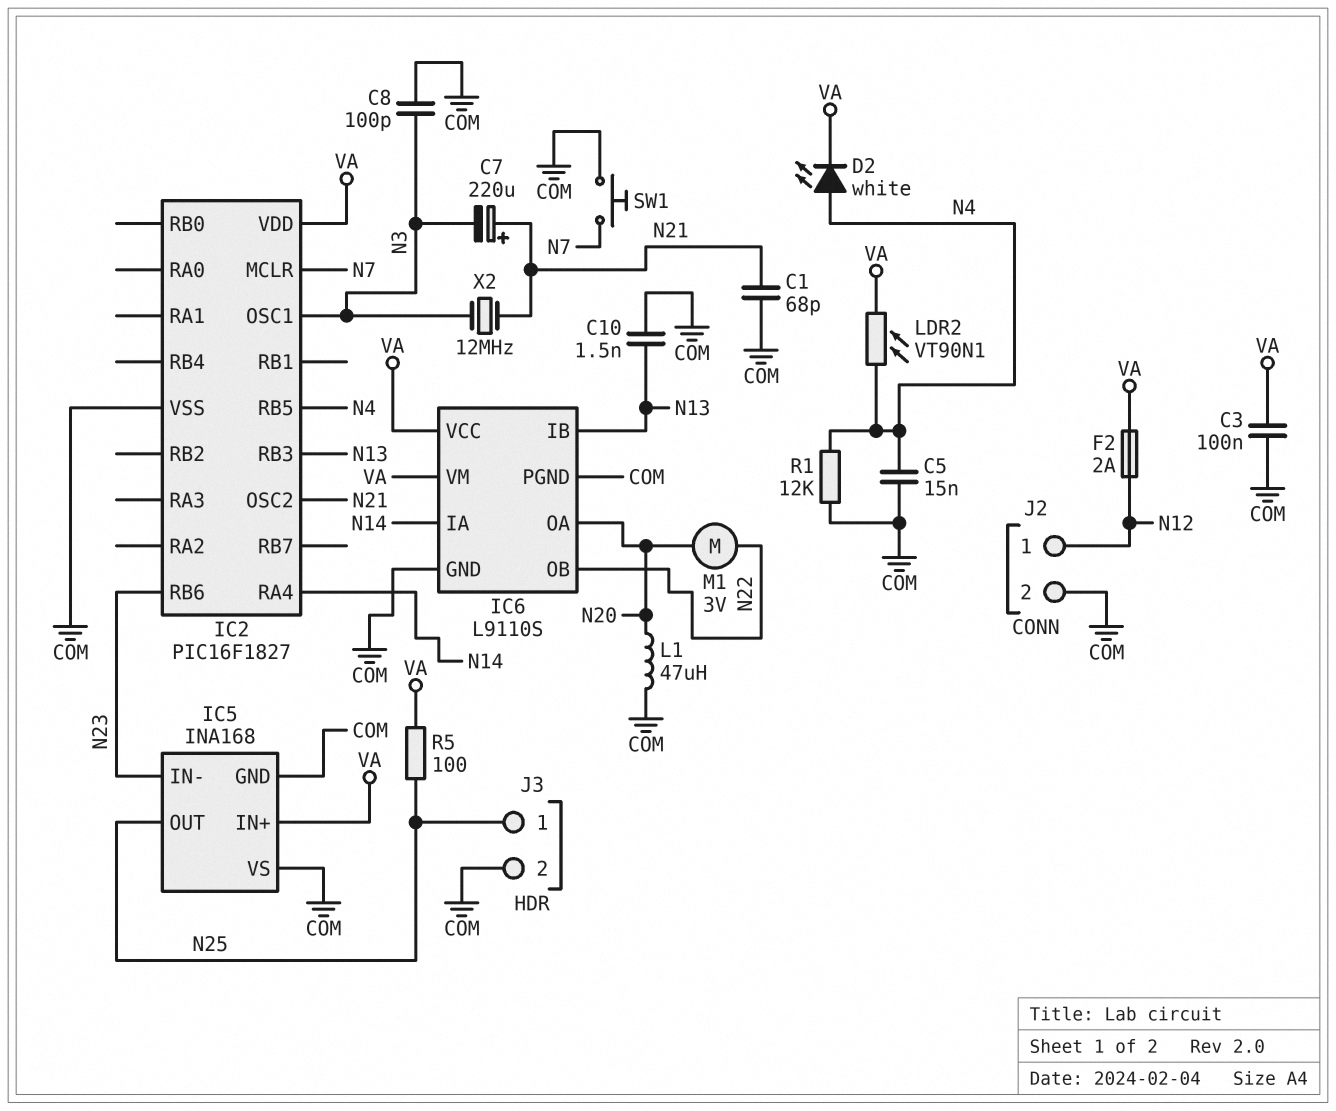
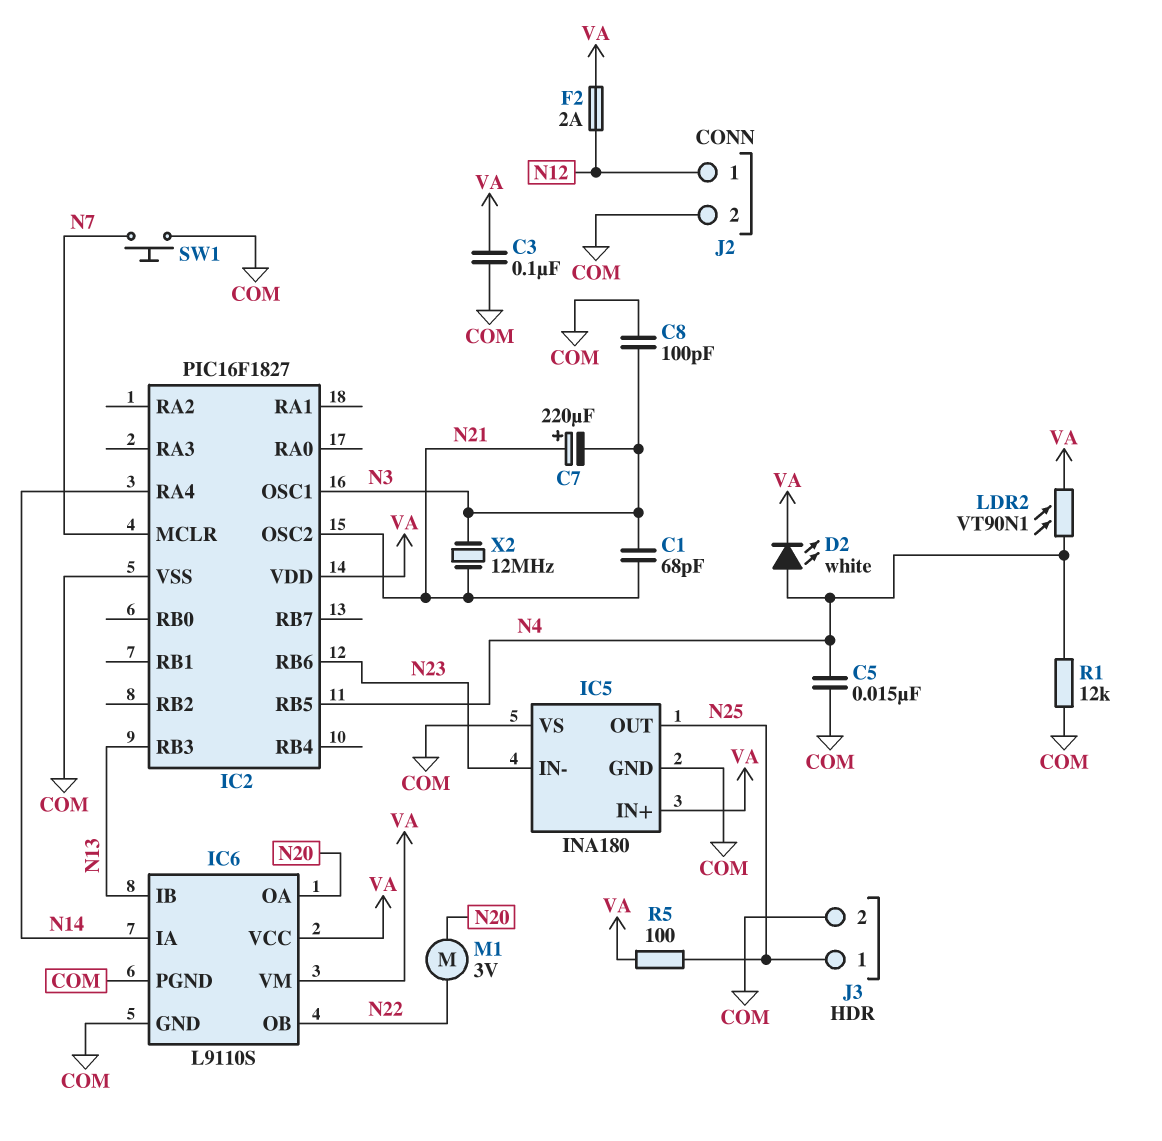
C1: 68pF (COM, N21) -> 68pF (N3, N21)
C10: 1.5nF (COM, N13) -> none
IC5: INA168 -> INA180
L1: 47uH (COM, N20) -> none

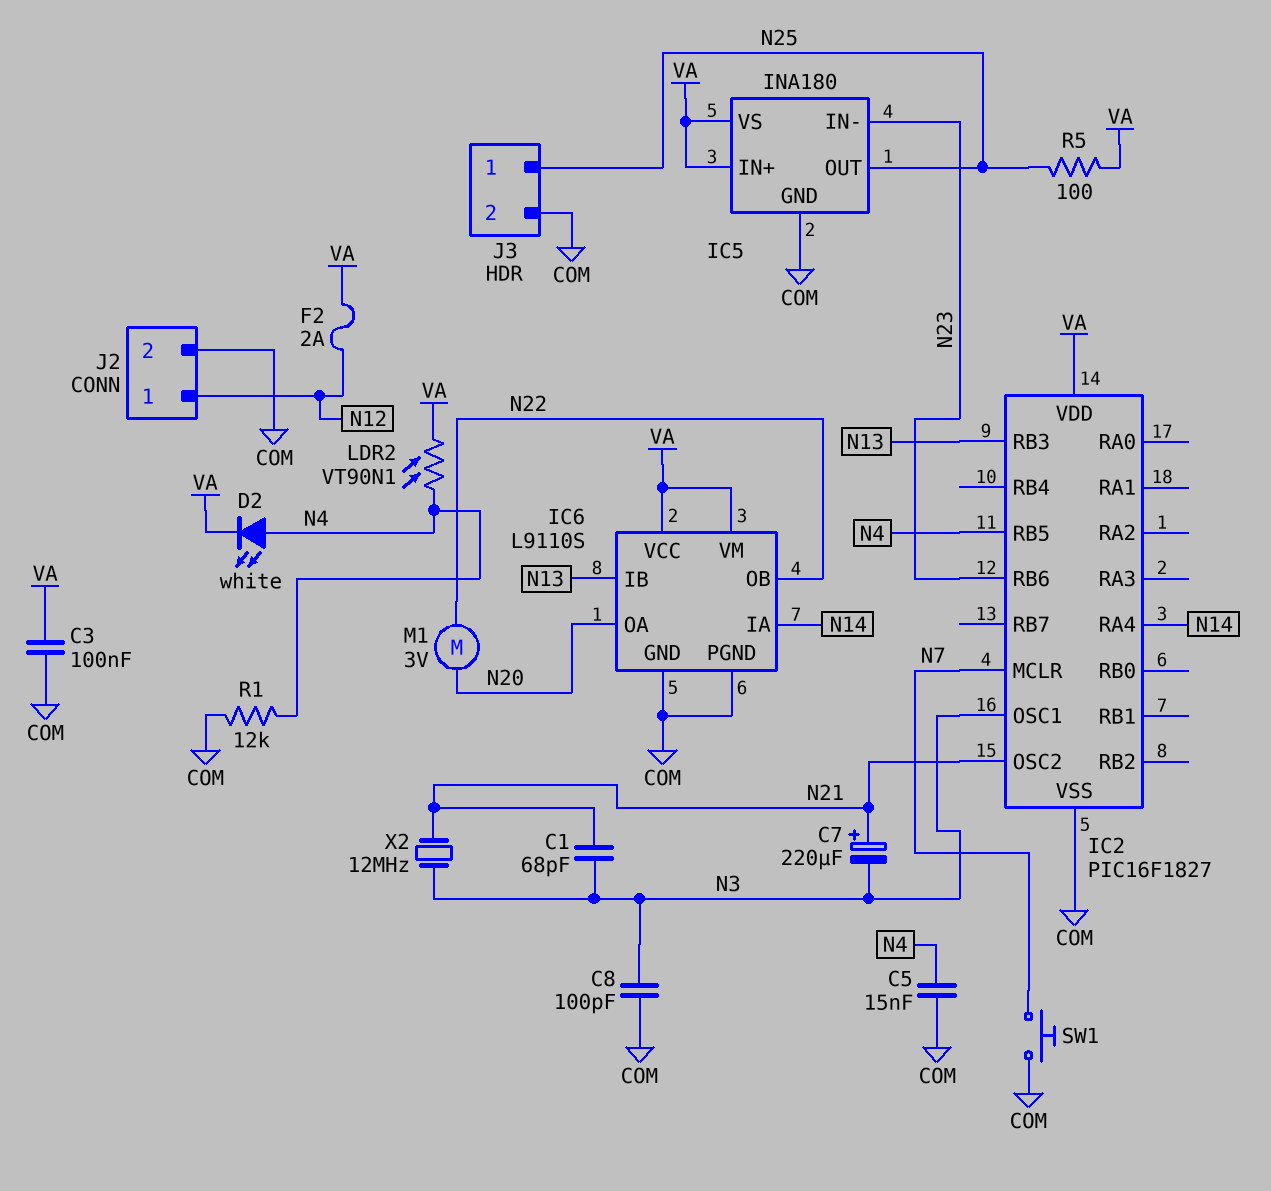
IC5 pin VS: COM -> VA

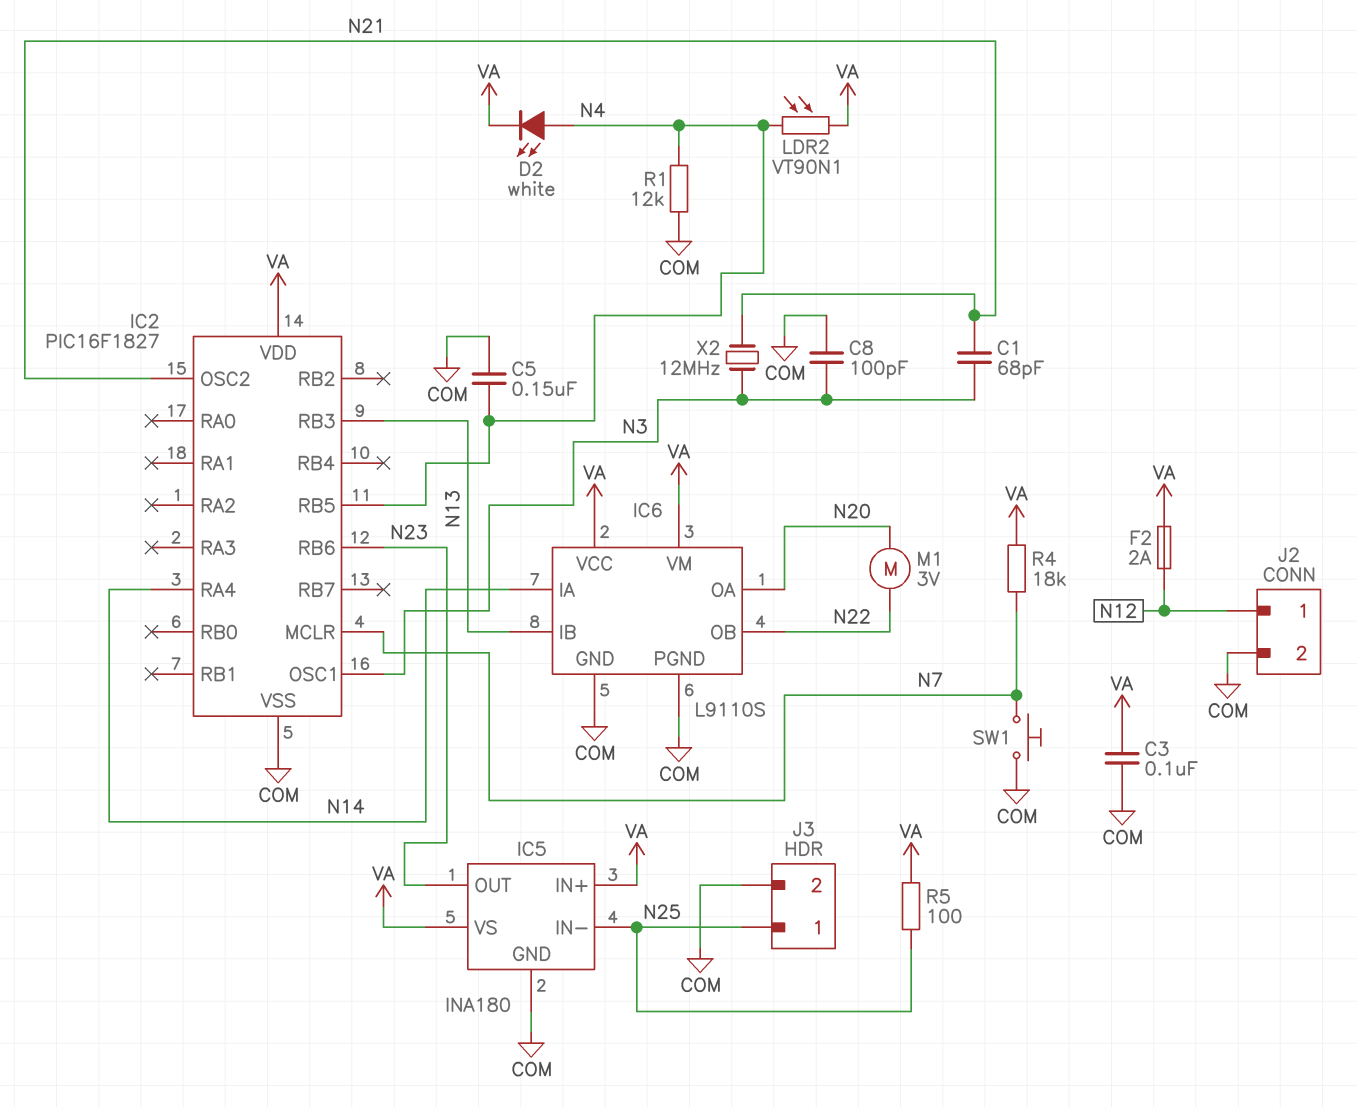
C5: 15nF (COM, N4) -> 150nF (COM, N4)
C7: 220uF (plus N21, minus N3) -> none
IC5 pin IN-: N23 -> N25
IC5 pin OUT: N25 -> N23
R4: none -> 18k (N7, VA)

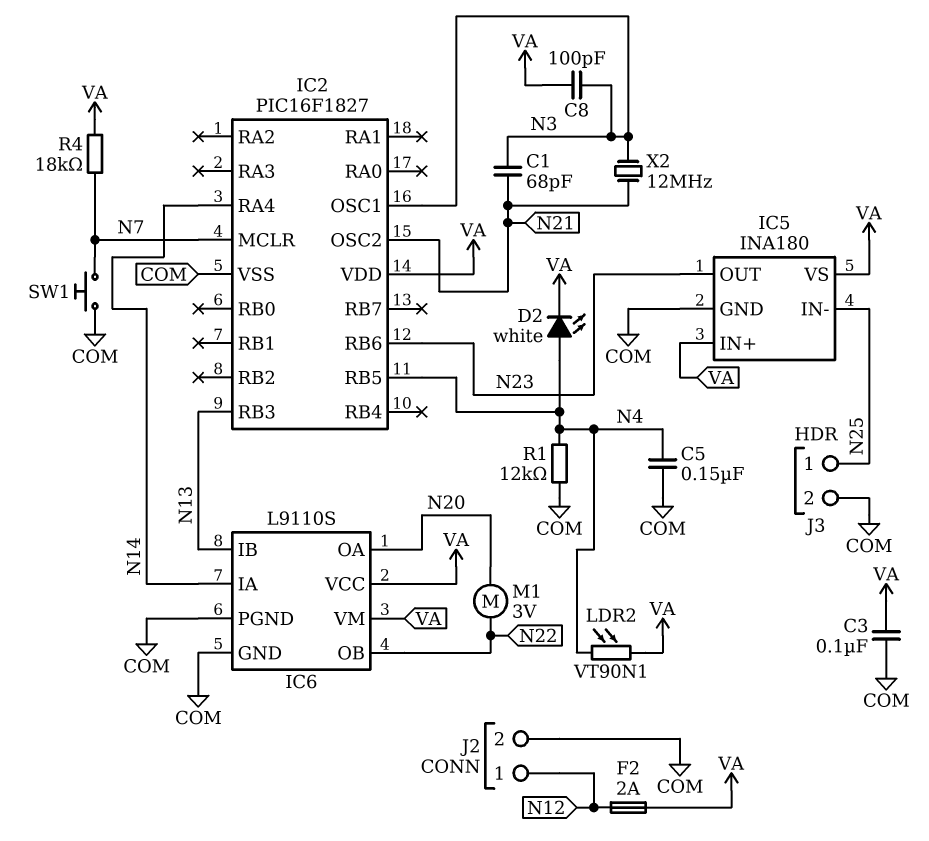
C8: 100pF (COM, N3) -> 100pF (N3, VA)
R5: 100 (N25, VA) -> none

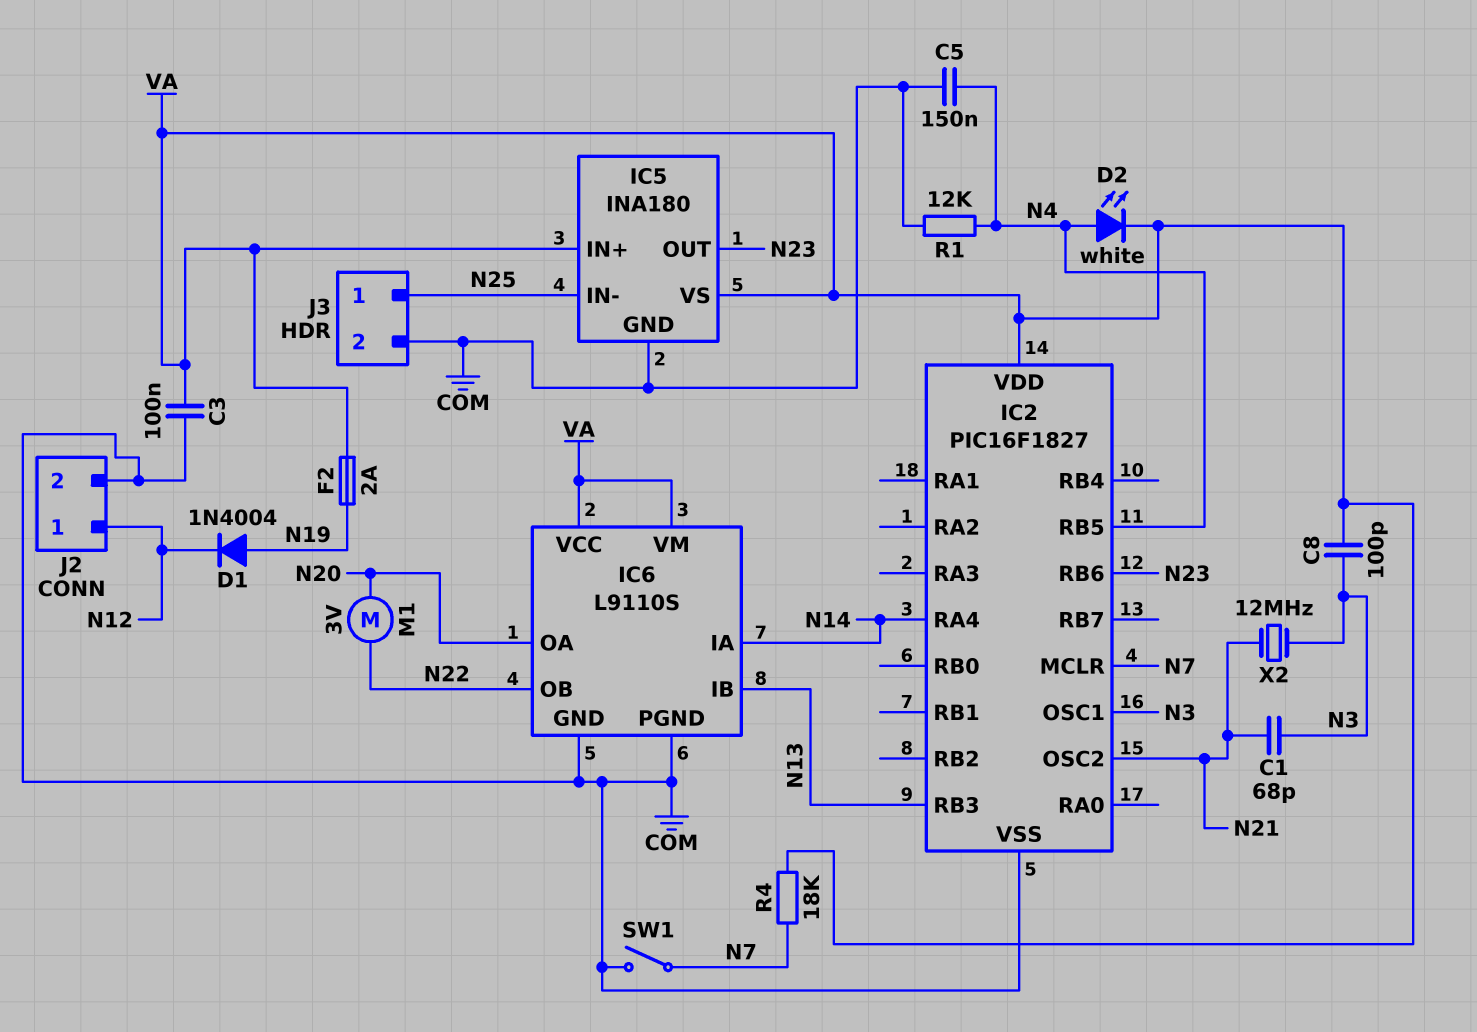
D1: none -> diode 1N4004 (A N19, K N12)
F2: 2A (N12, VA) -> 2A (N19, VA)
LDR2: VT90N1 (N4, VA) -> none
SW1: button (COM, N7) -> switch (COM, N7)

